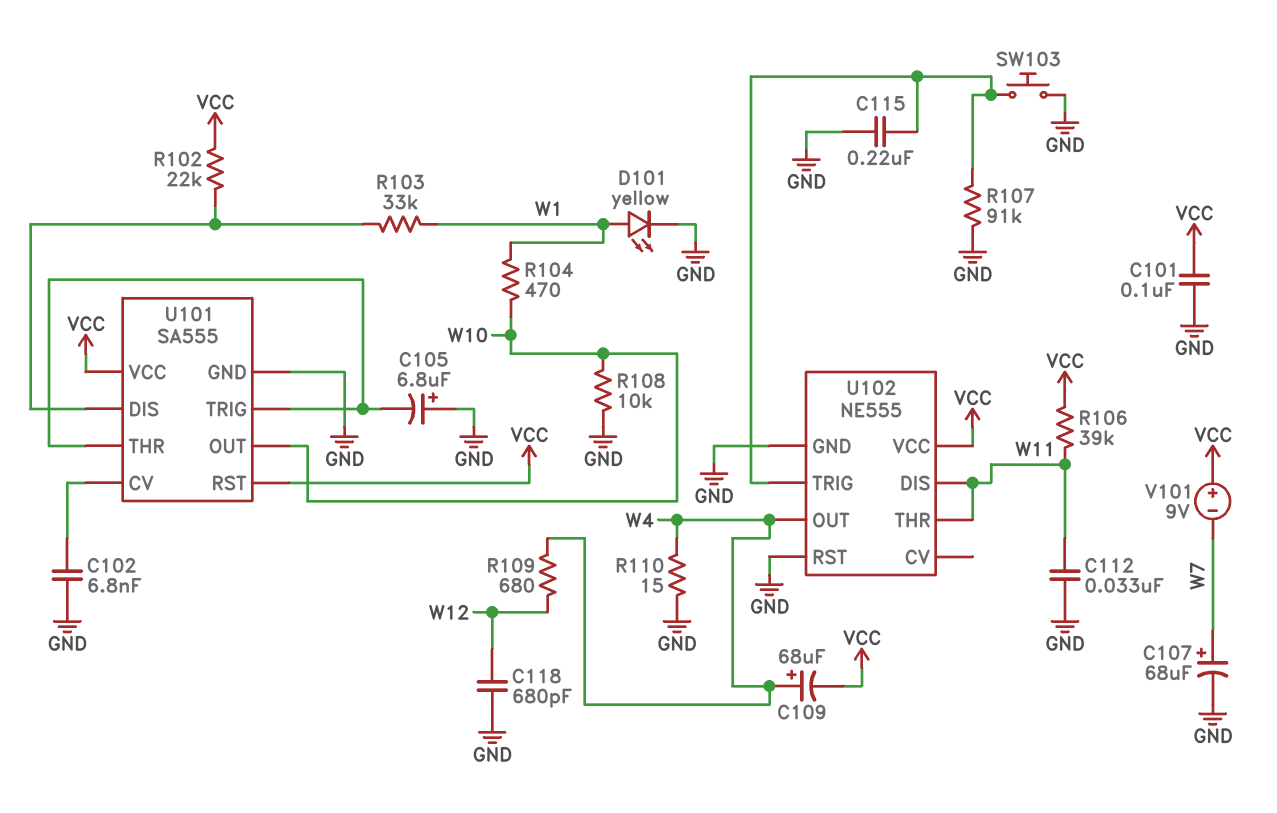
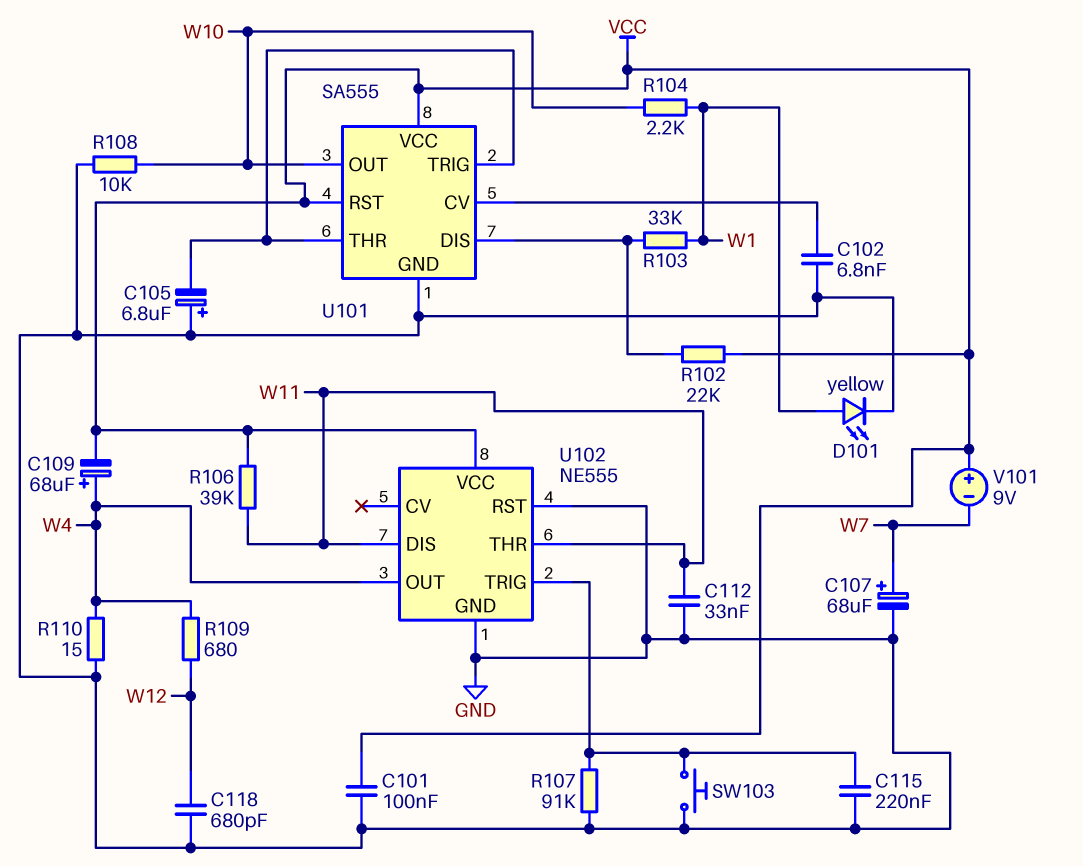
R104: 470 (W1, W10) -> 2.2k (W1, W10)

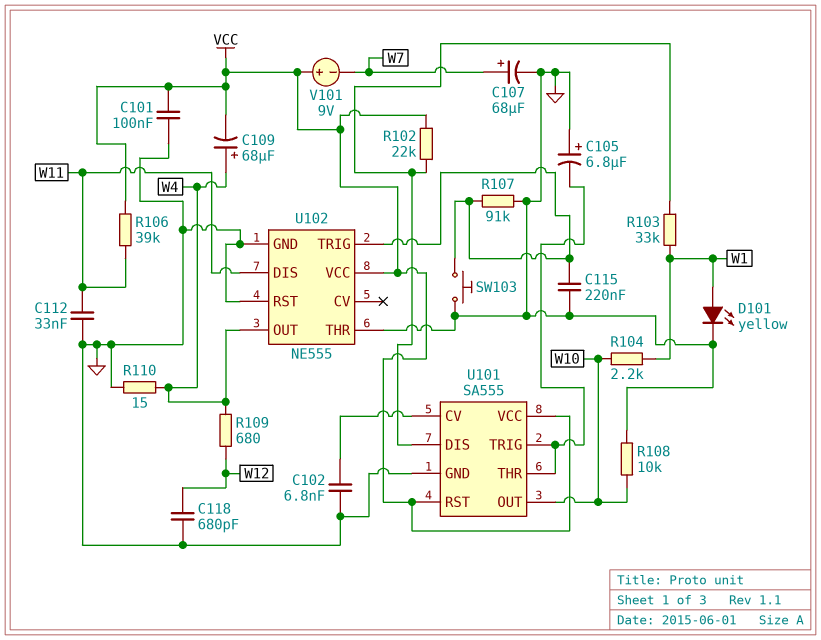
U102 pin THR: W11 -> GND

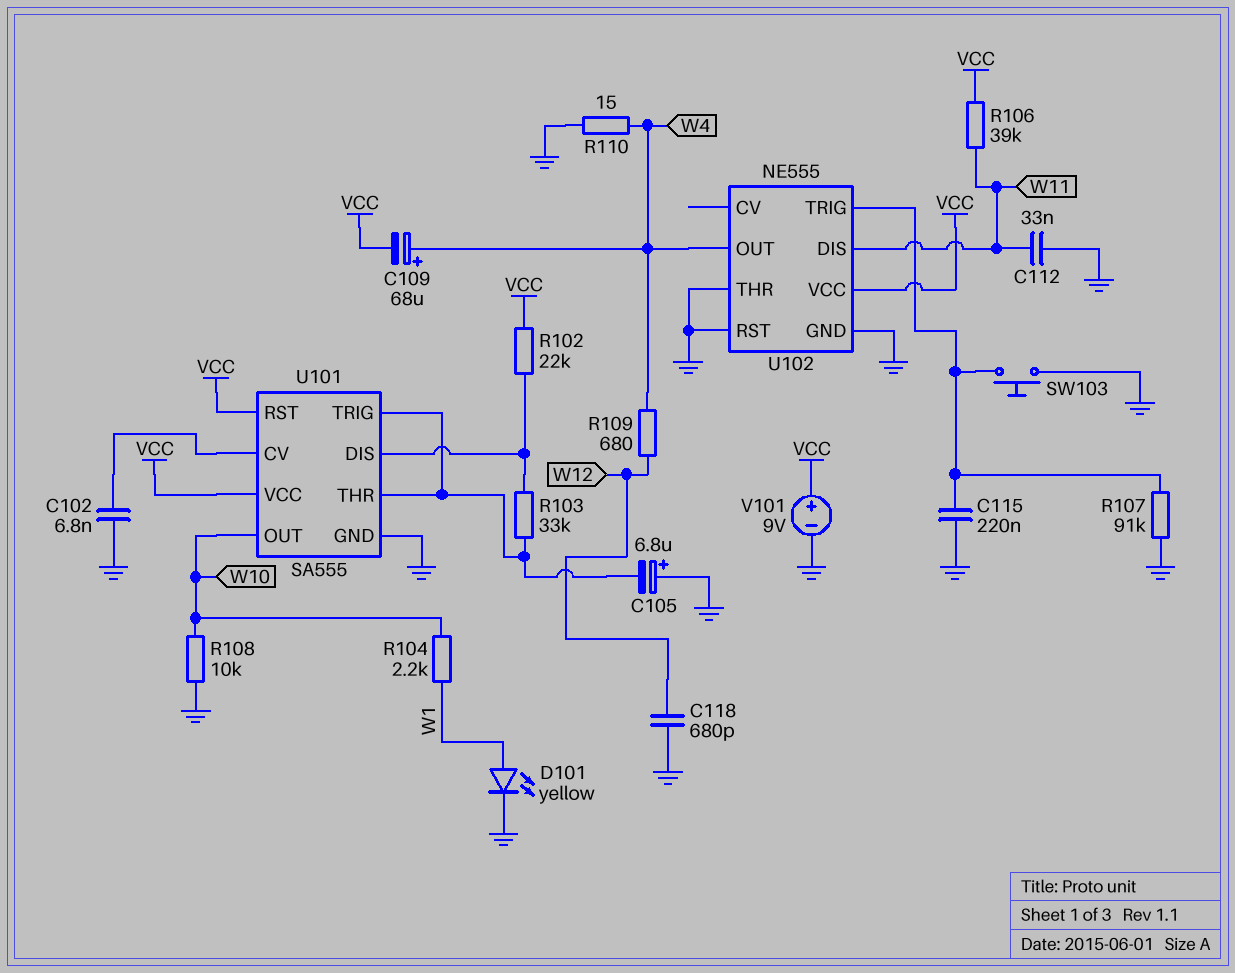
C101: 100nF (GND, VCC) -> none
C107: 68uF (plus W7, minus GND) -> none
R103: 33k (U101/DIS, W1) -> 33k (U101/DIS, U101/THR)
V101: 9V (plus VCC, minus W7) -> 9V (plus VCC, minus GND)

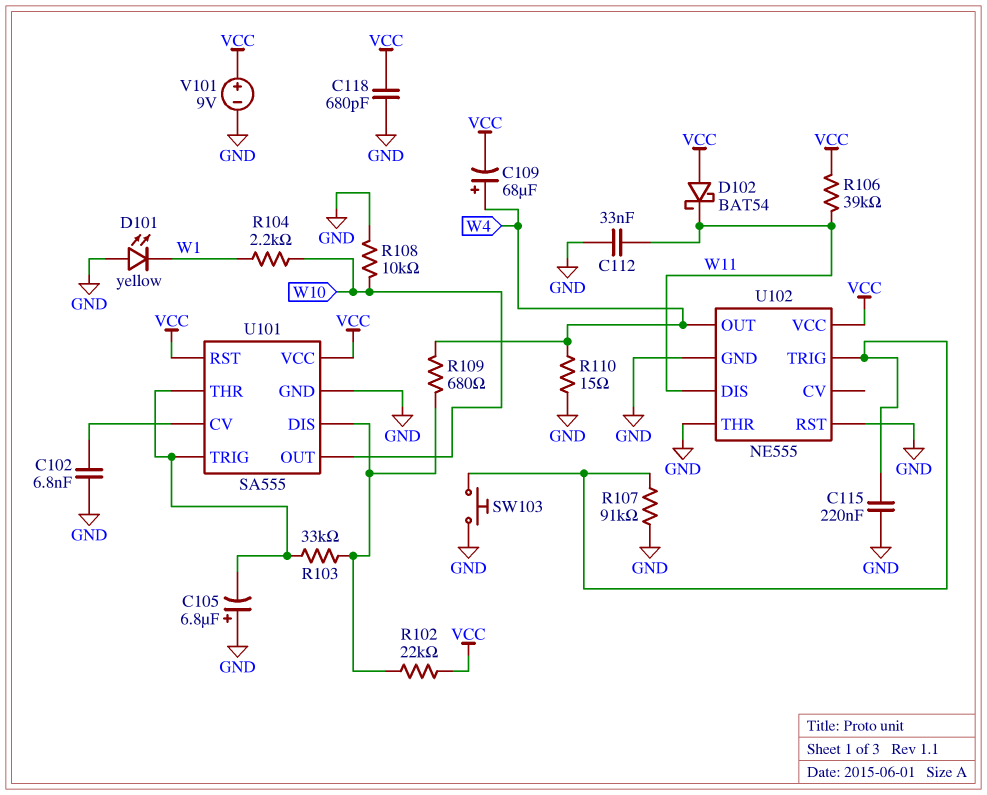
C118: 680pF (GND, W12) -> 680pF (GND, VCC)
D101: LED yellow (A W1, K GND) -> LED yellow (A GND, K W1)
D102: none -> schottky BAT54 (A VCC, K W11)
R109: 680 (W4, W12) -> 680 (U101/DIS, W4)

